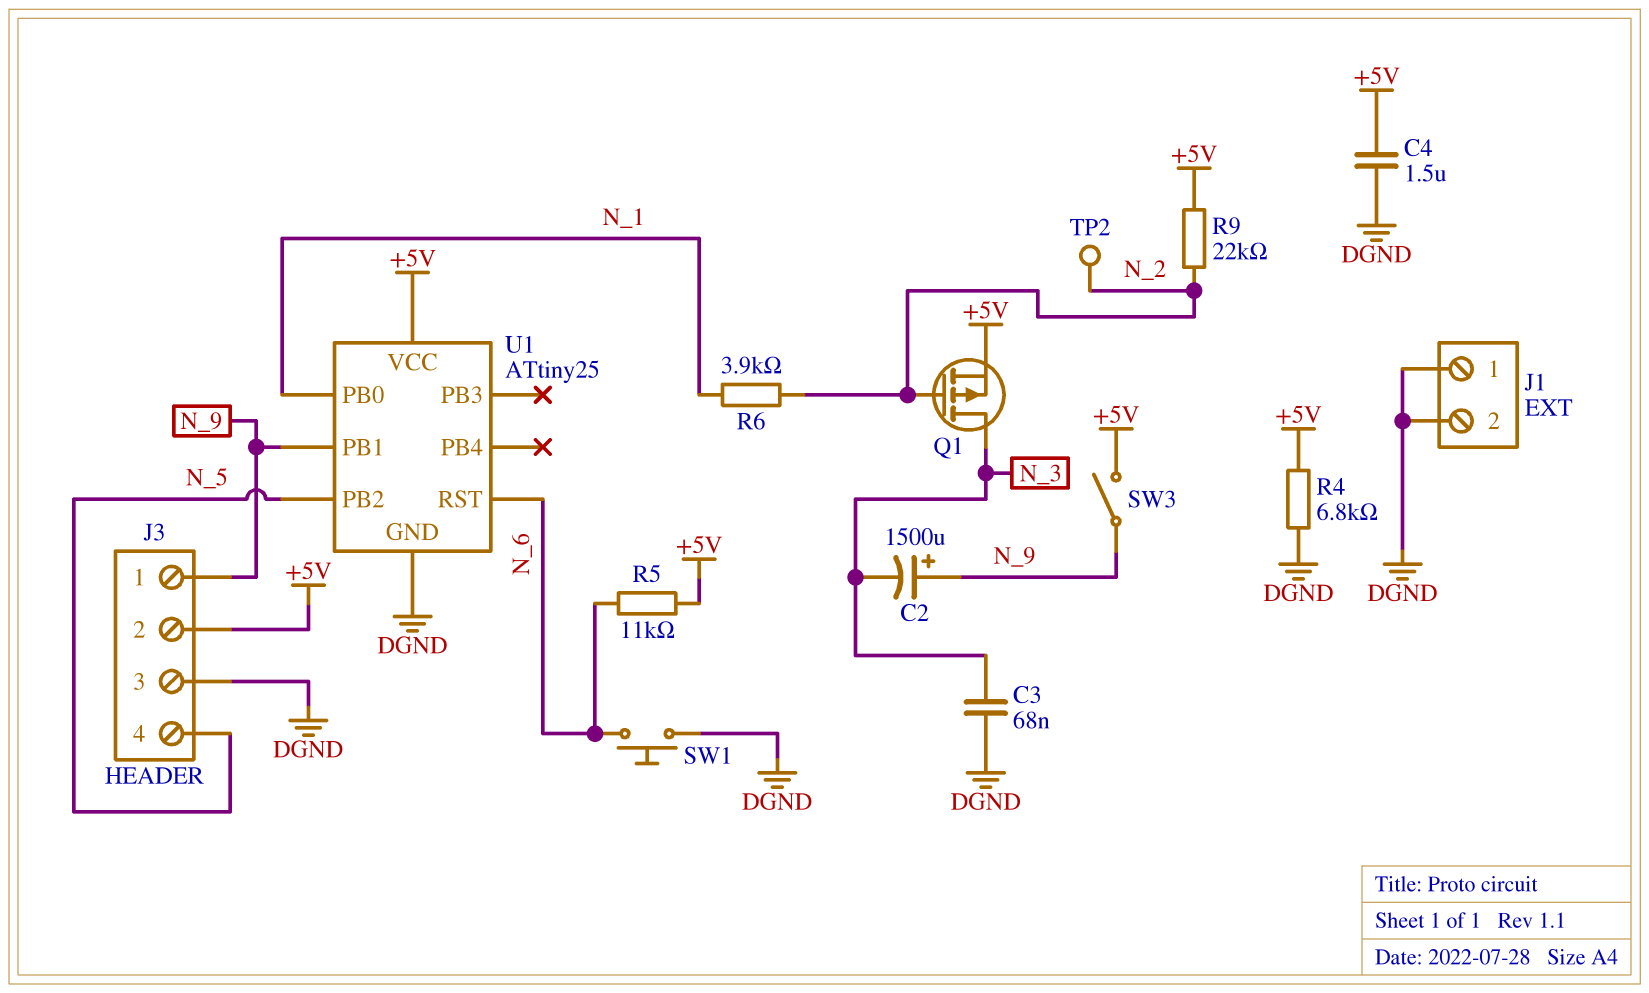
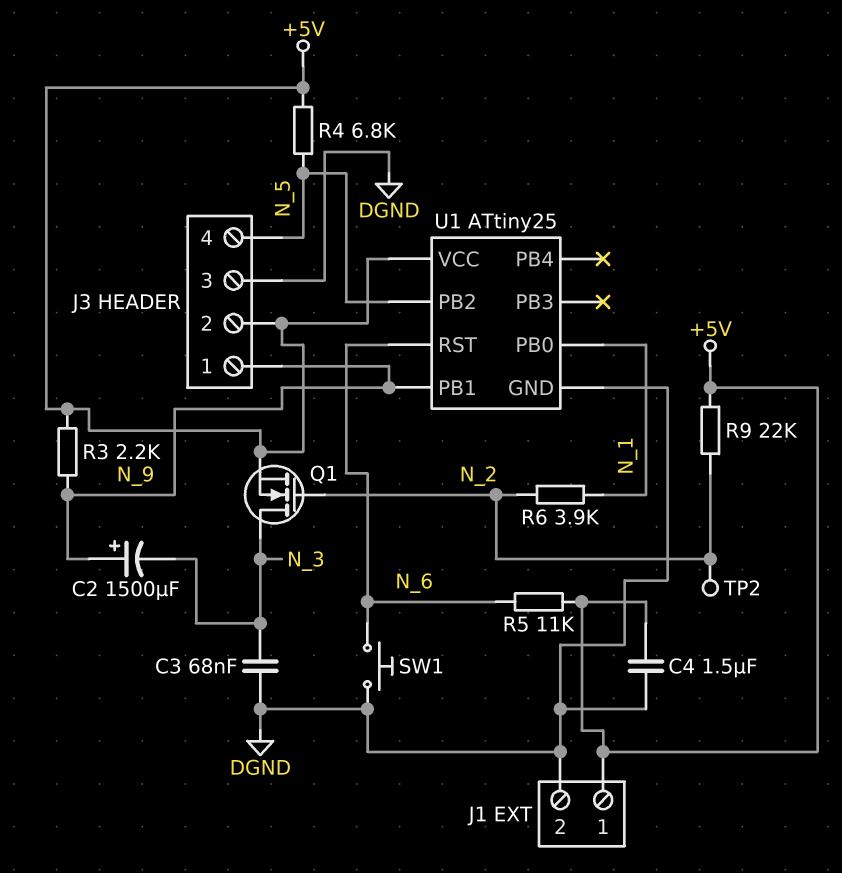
J1 pin 1: DGND -> +5V
Q1: PMOS (G N_2, D N_3, S +5V) -> NMOS (G N_2, D N_3, S +5V)
R3: none -> 2.2k (+5V, N_9)
R4: 6.8k (+5V, DGND) -> 6.8k (+5V, N_5)
SW3: switch (+5V, N_9) -> none

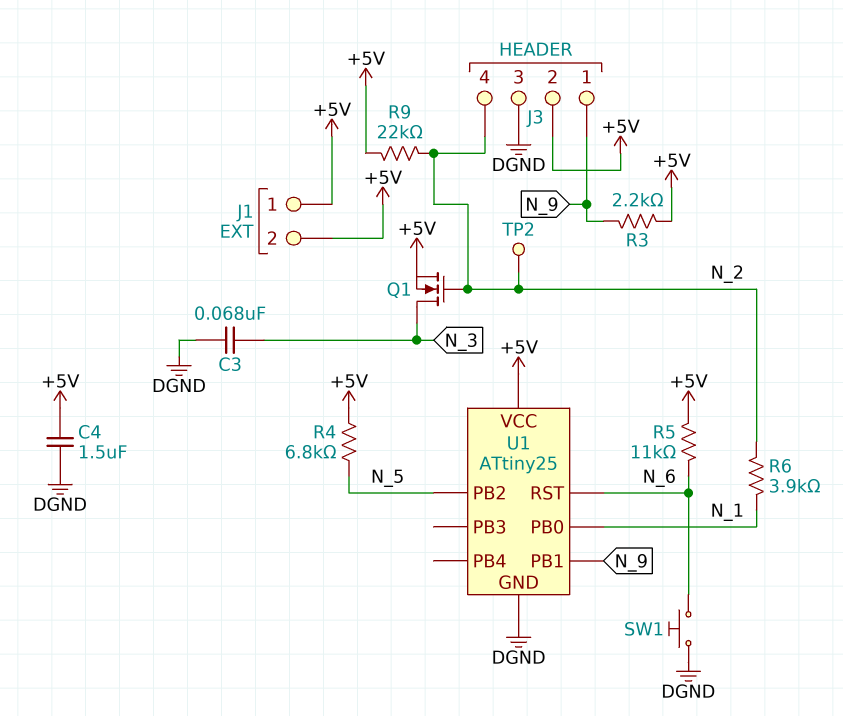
C2: 1500uF (plus N_9, minus N_3) -> none
J1 pin 2: DGND -> +5V
J3 pin 4: N_5 -> N_2

